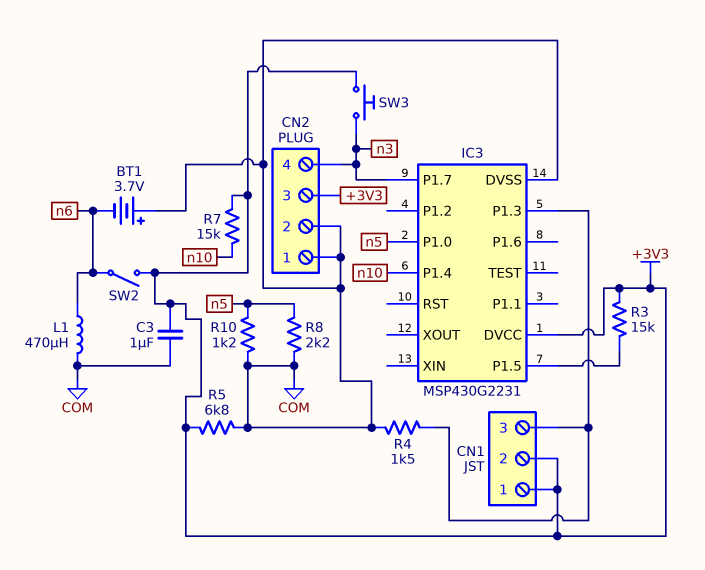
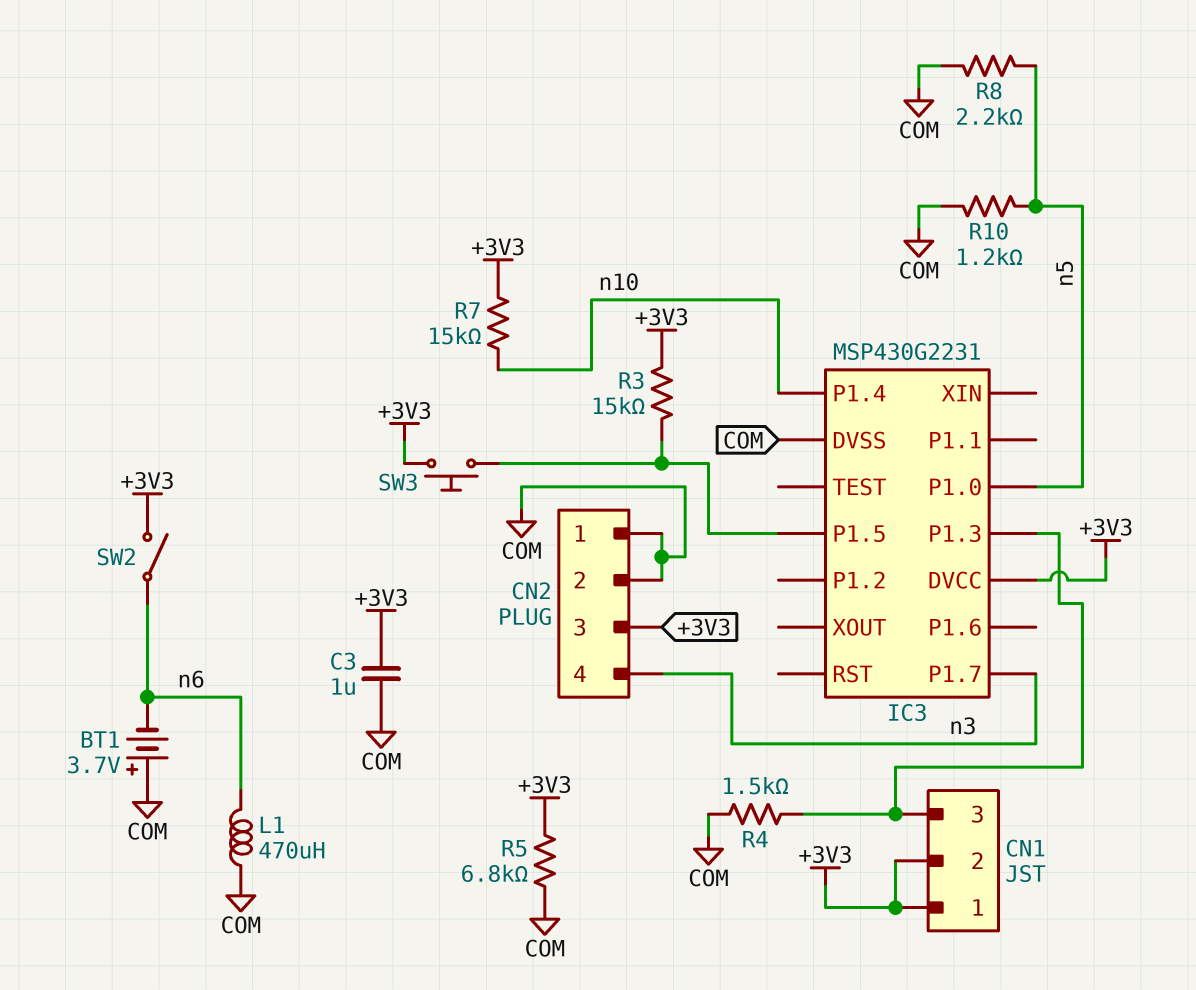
SW3: button (+3V3, n3) -> button (+3V3, IC3/P1.5)

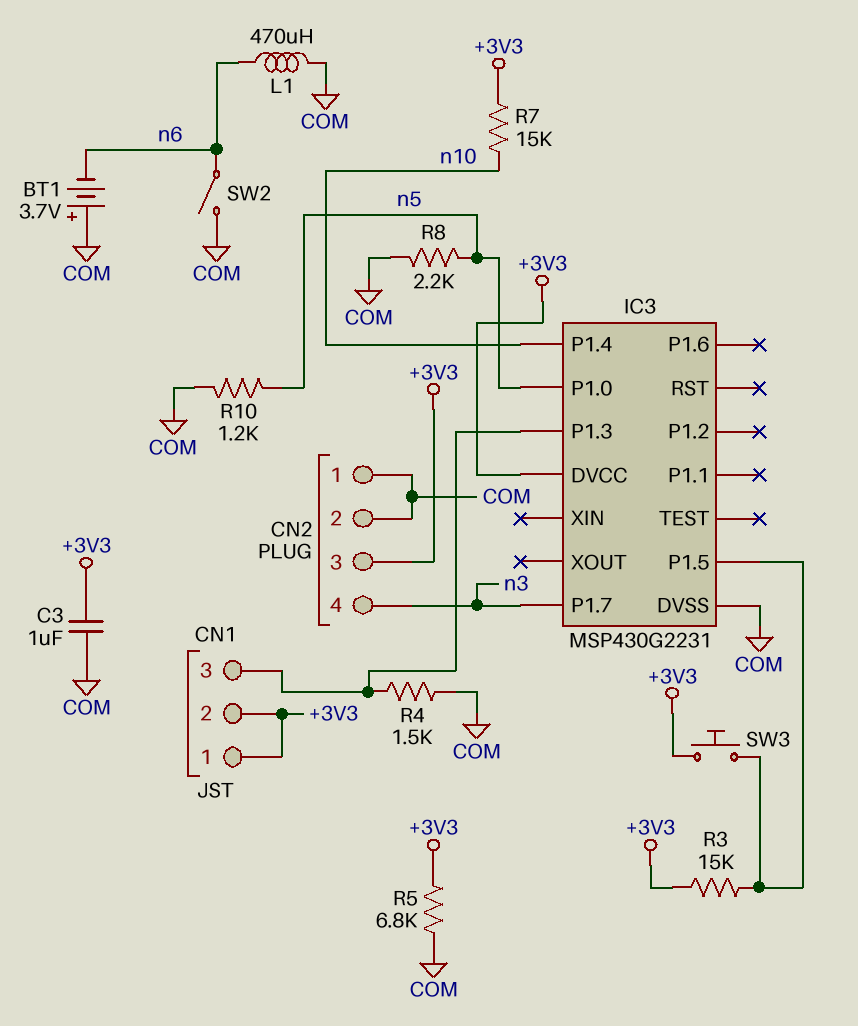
SW2: switch (+3V3, n6) -> switch (COM, n6)

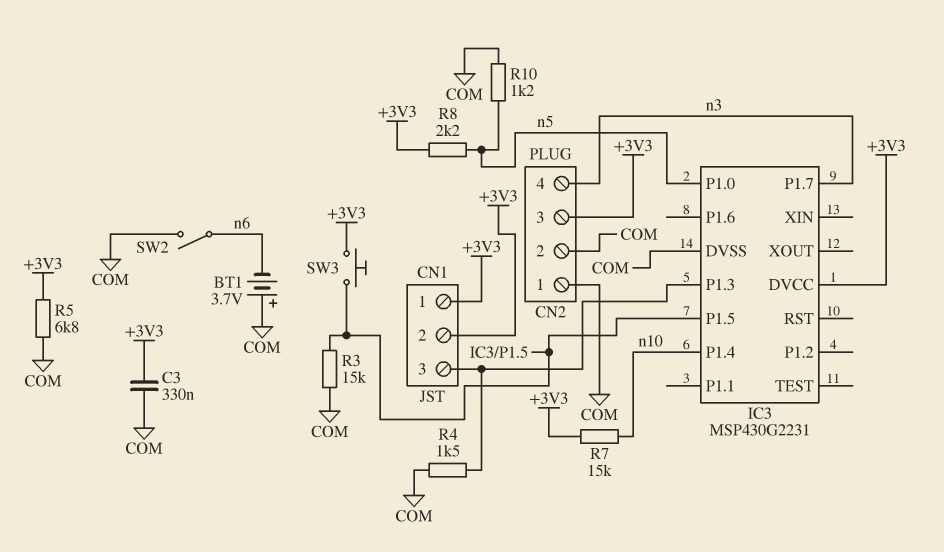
C3: 1uF (+3V3, COM) -> 330nF (+3V3, COM)
L1: 470uH (COM, n6) -> none
R3: 15k (+3V3, IC3/P1.5) -> 15k (COM, IC3/P1.5)
R8: 2.2k (COM, n5) -> 2.2k (+3V3, n5)

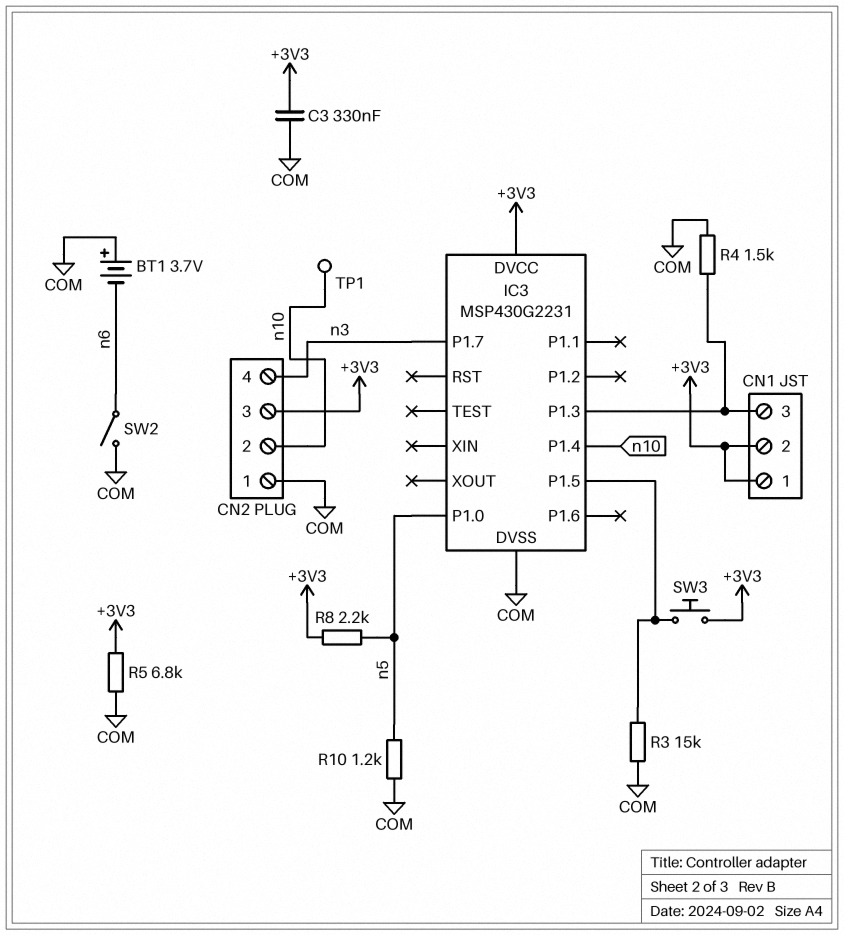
CN2 pin 2: COM -> n10
R7: 15k (+3V3, n10) -> none
TP1: none -> test point (n10)

